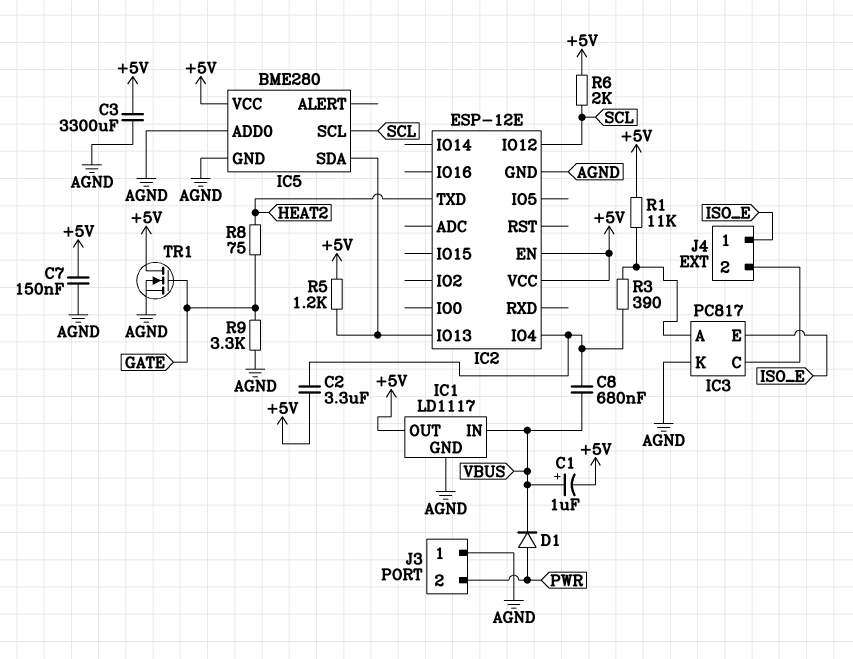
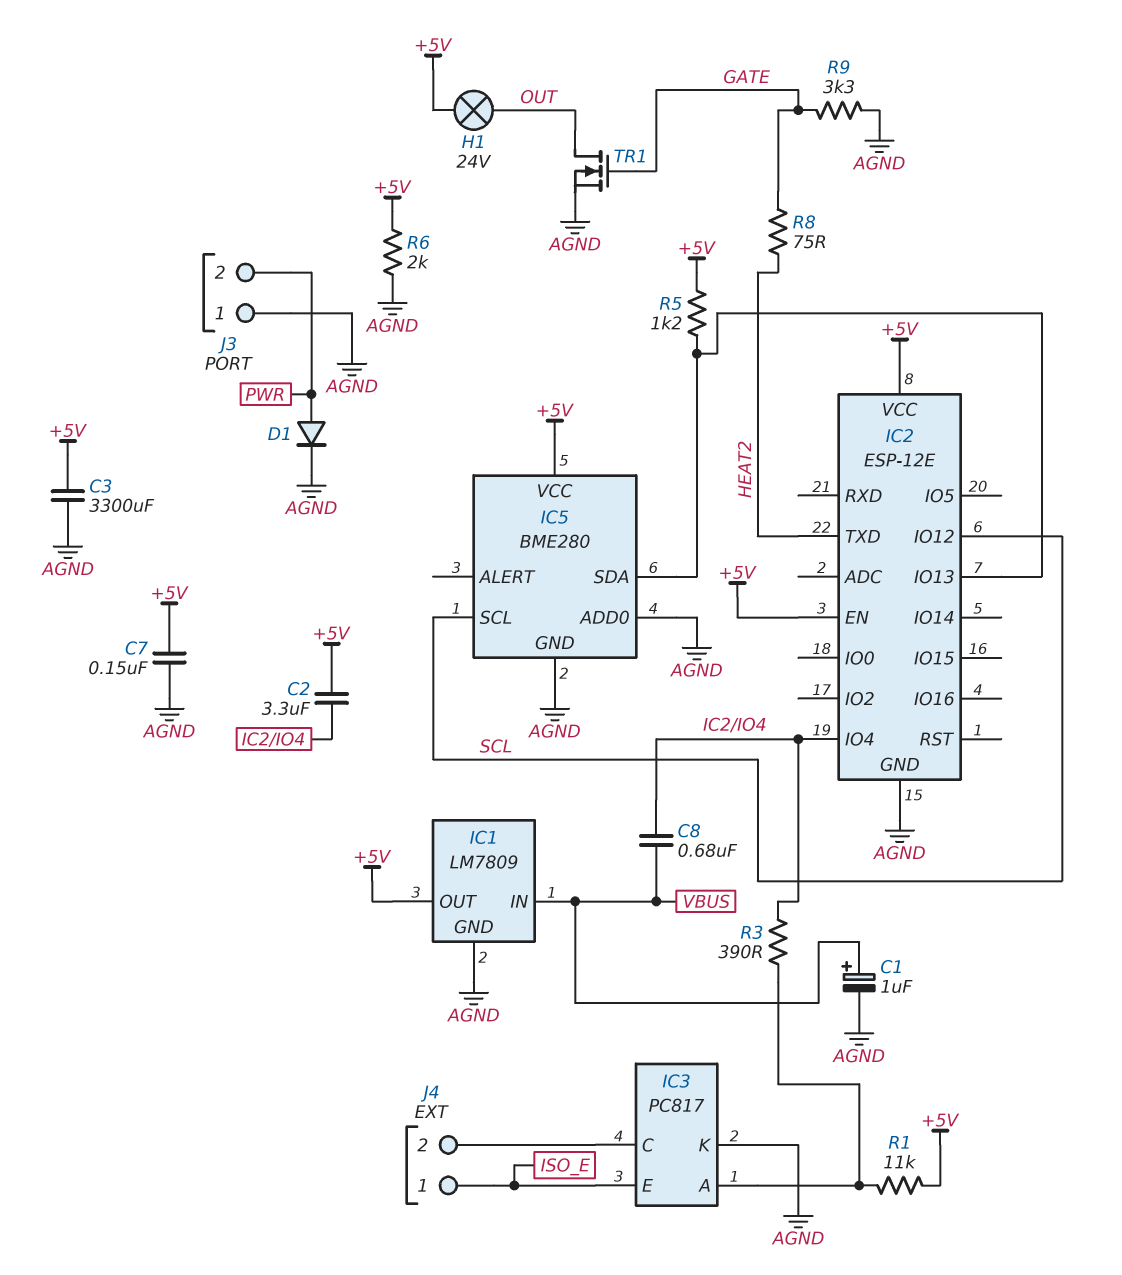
C1: 1uF (plus VBUS, minus +5V) -> 1uF (plus VBUS, minus AGND)
D1: diode (A PWR, K VBUS) -> diode (A PWR, K AGND)
H1: none -> lamp 24V (+5V, OUT)
IC1: LD1117 -> LM7809
R6: 2k (+5V, SCL) -> 2k (+5V, AGND)
TR1: NMOS (G GATE, D +5V, S AGND) -> NMOS (G GATE, D OUT, S AGND)

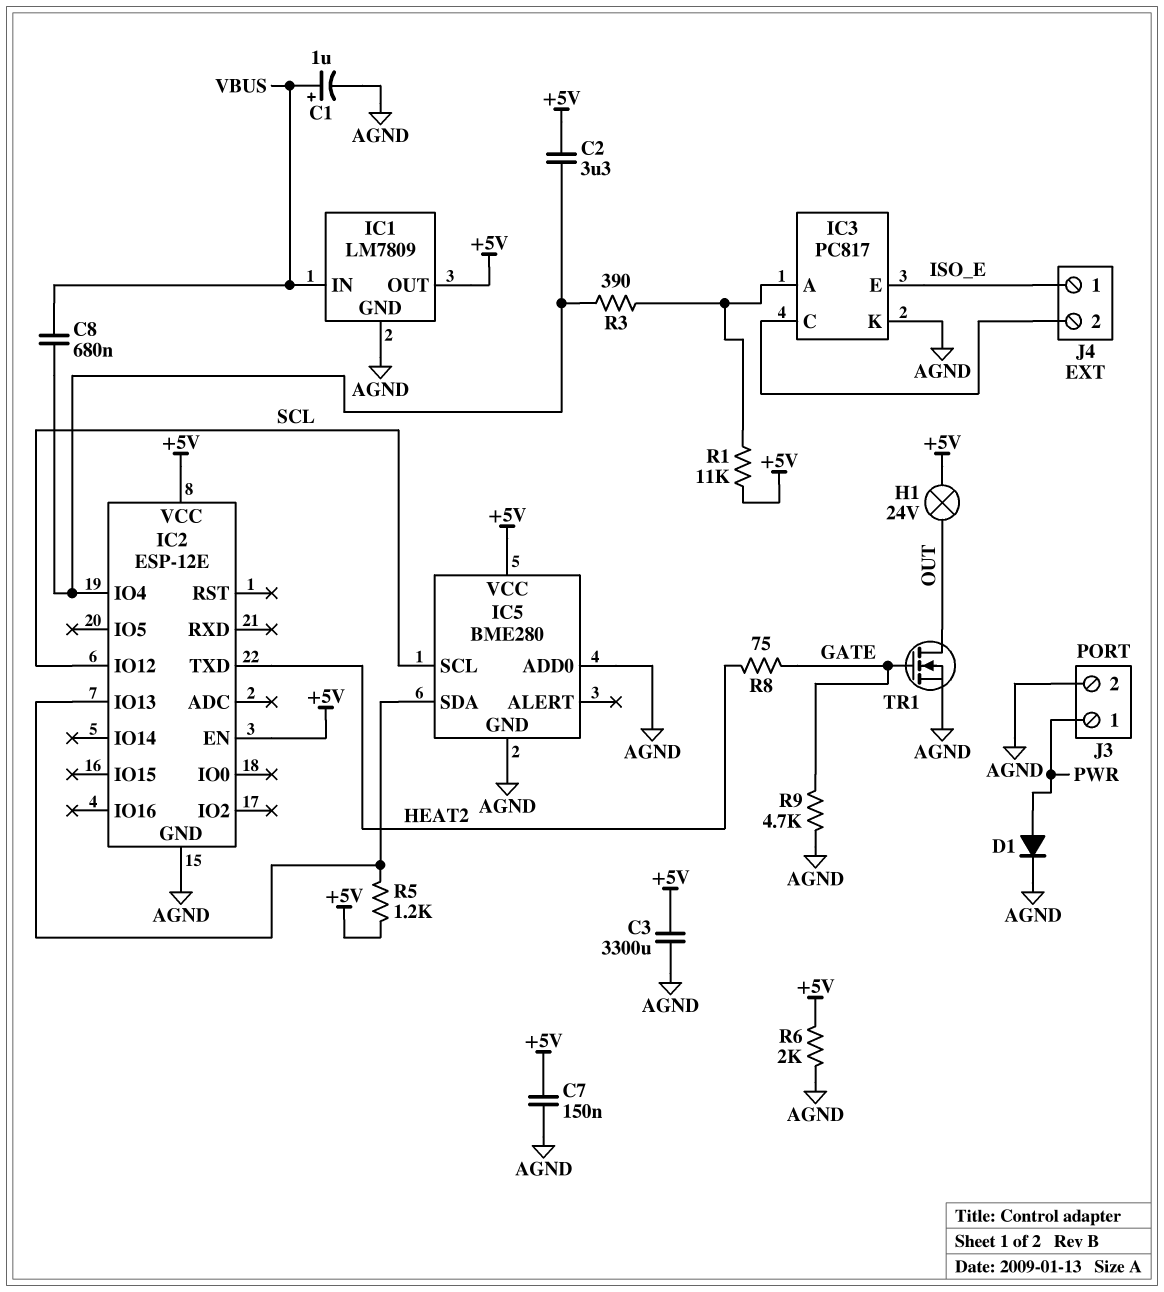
J3 pin 1: AGND -> PWR
J3 pin 2: PWR -> AGND
R9: 3.3k (AGND, GATE) -> 4.7k (AGND, GATE)

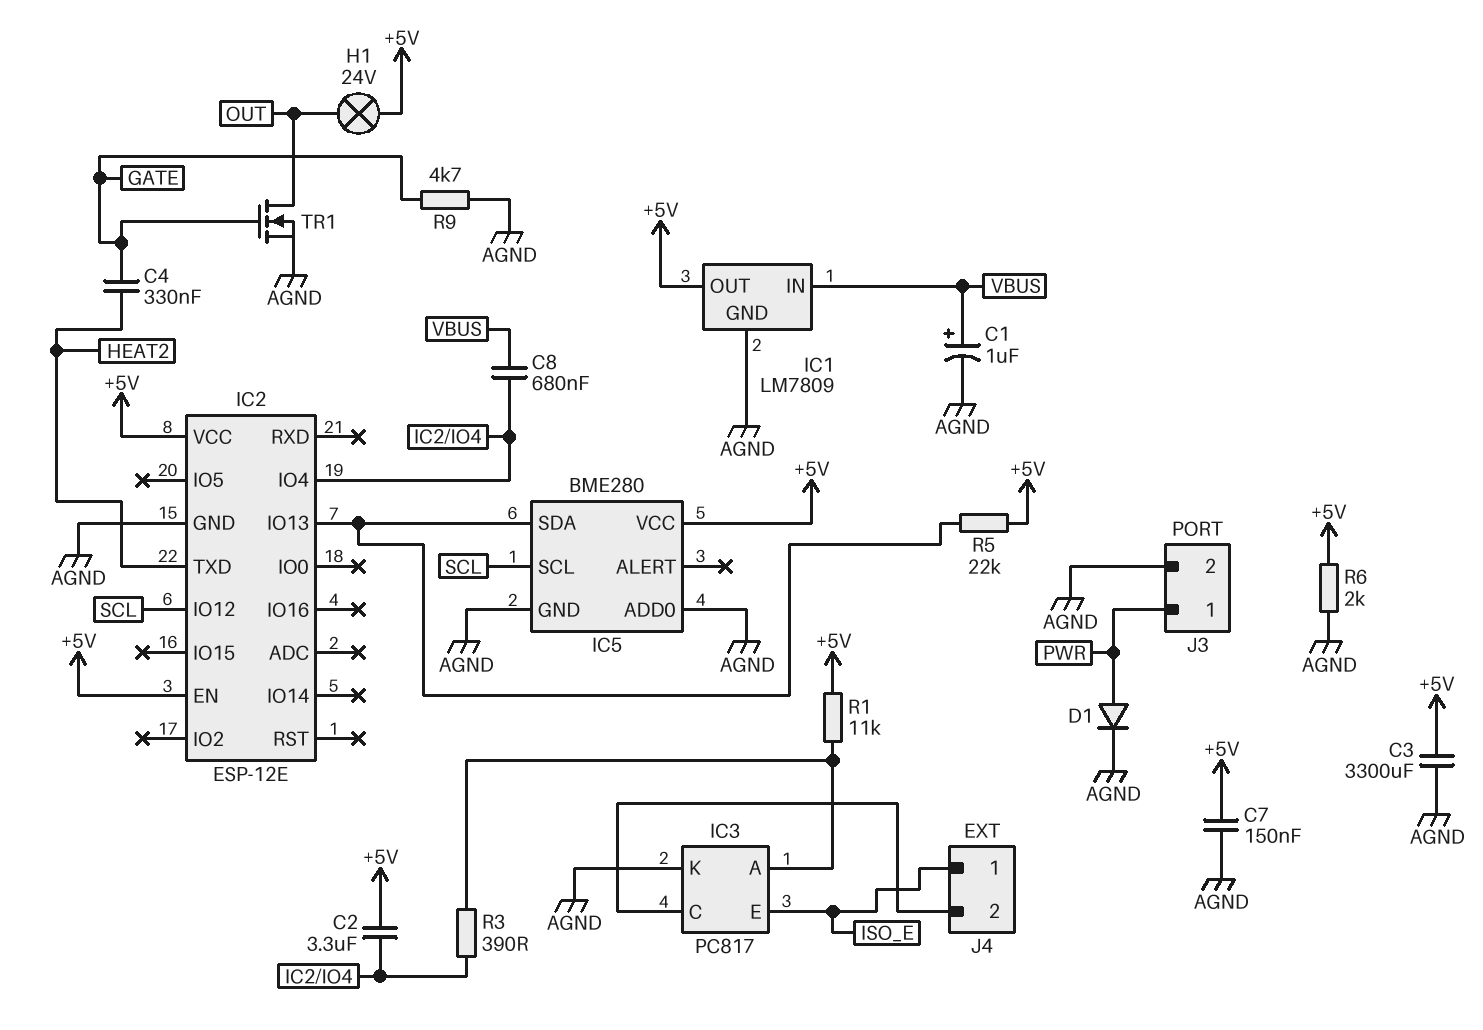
C4: none -> 330nF (GATE, HEAT2)
R5: 1.2k (+5V, IC2/IO13) -> 22k (+5V, IC2/IO13)
R8: 75 (GATE, HEAT2) -> none

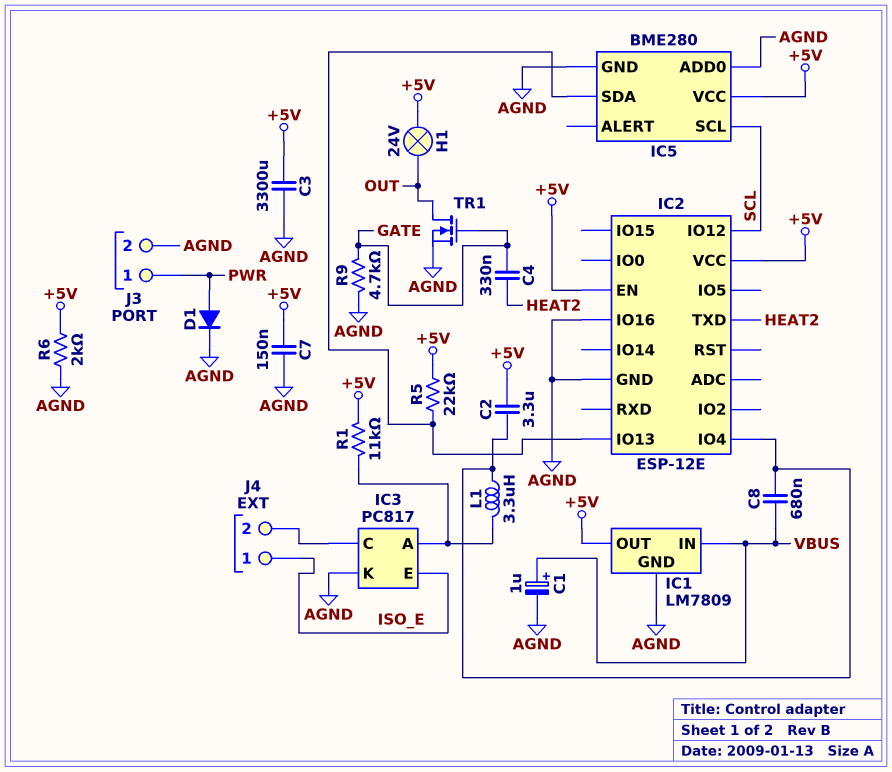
IC2 pin IO16: none -> AGND
L1: none -> 3.3uH (IC2/IO4, IC3/A)
R3: 390 (IC2/IO4, IC3/A) -> none

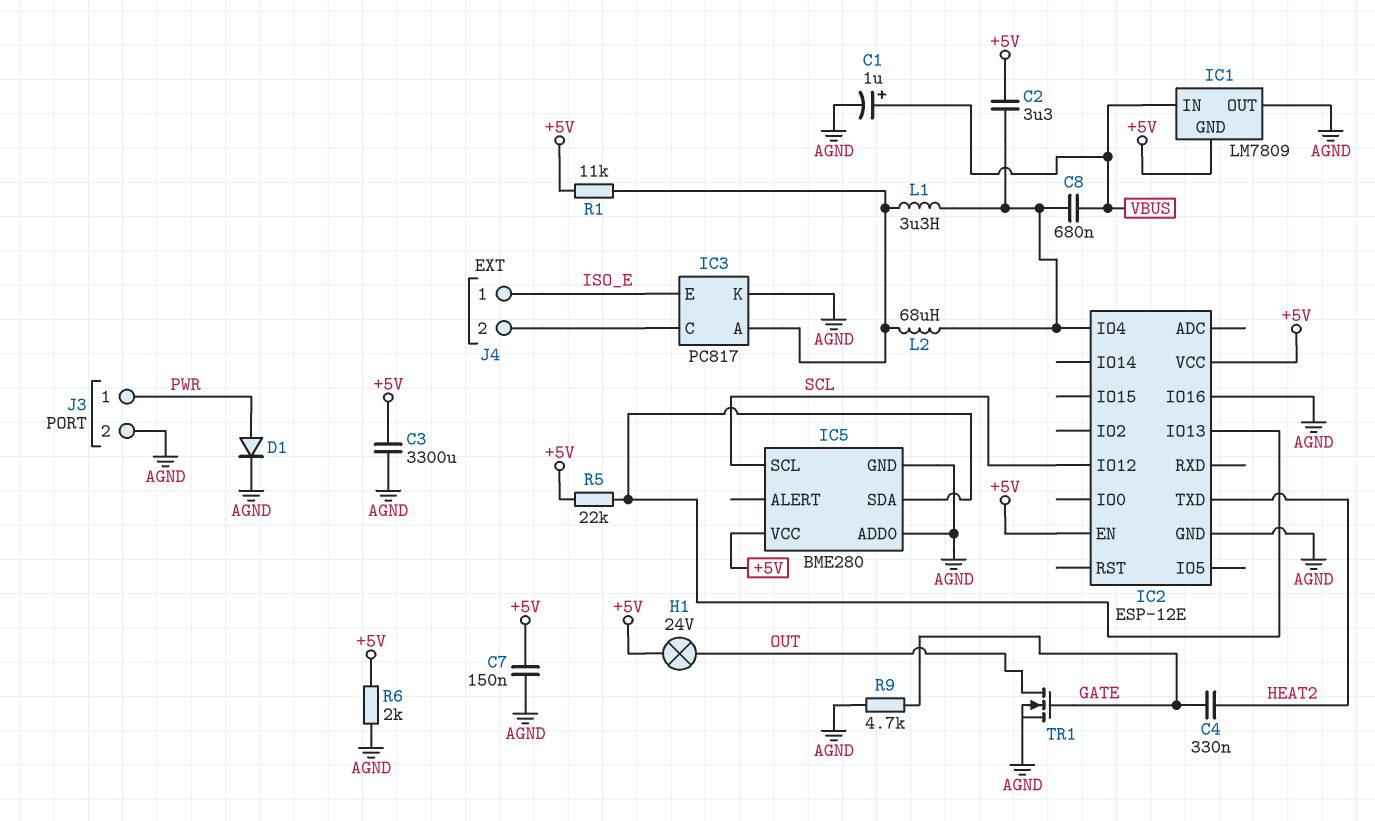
IC1 pin GND: AGND -> +5V
IC1 pin OUT: +5V -> AGND
L2: none -> 68uH (IC2/IO4, IC3/A)

